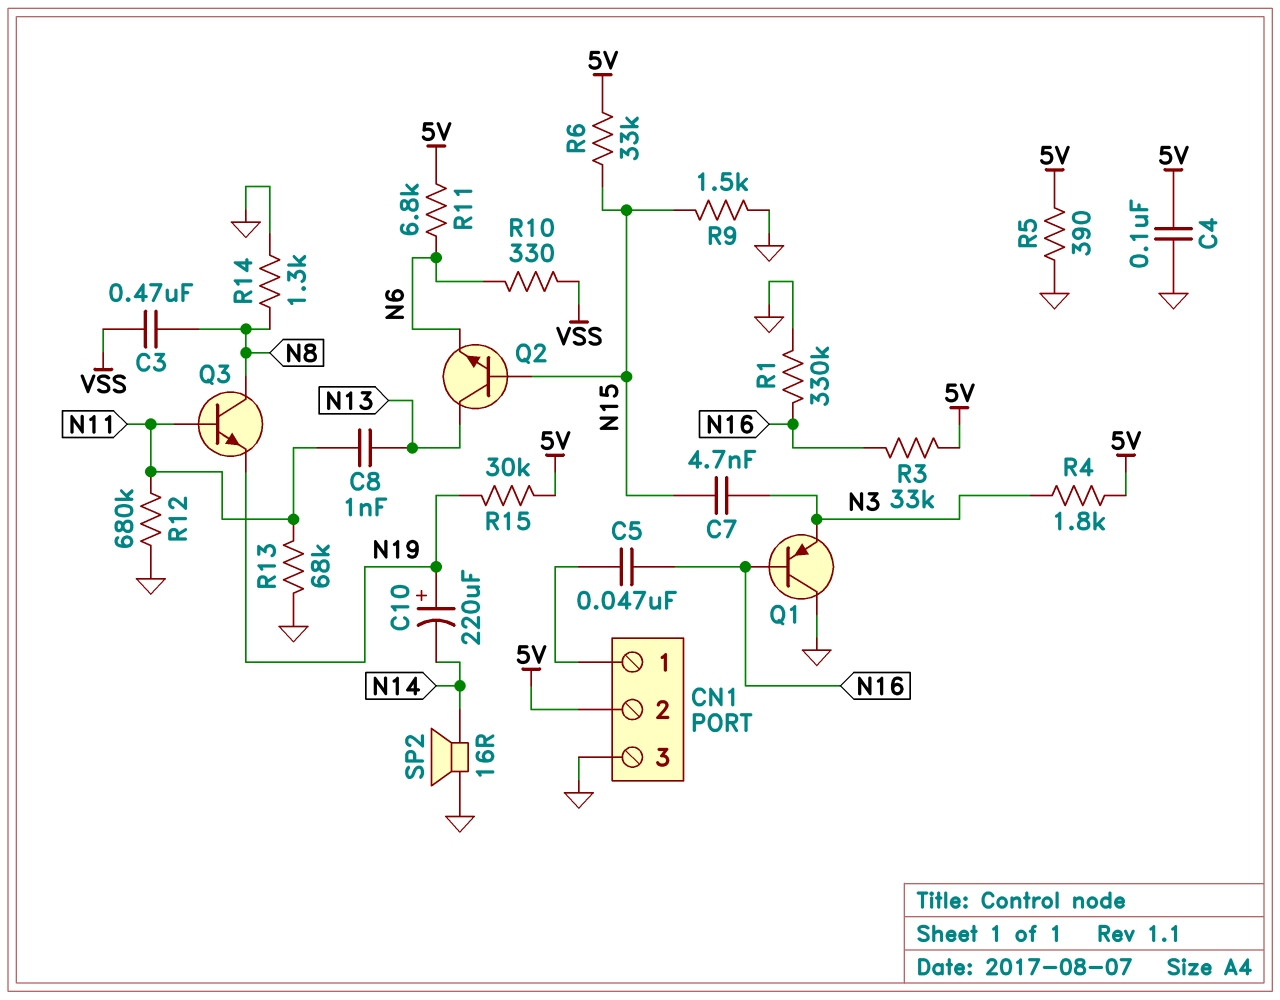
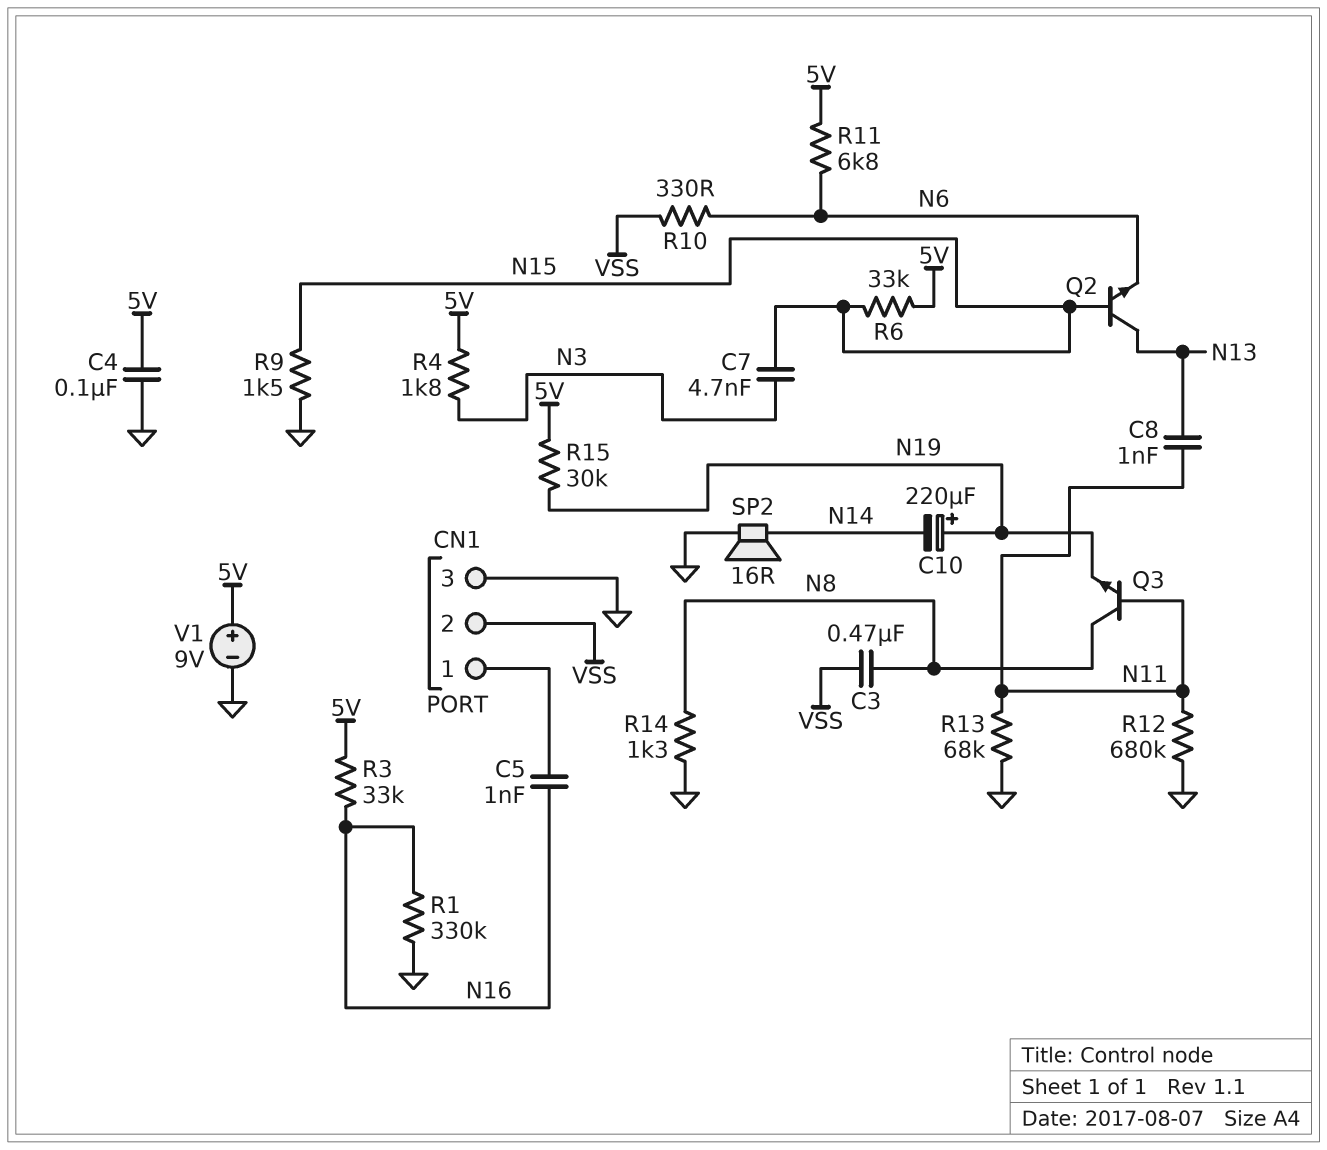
C5: 47nF (CN1/1, N16) -> 1nF (CN1/1, N16)
CN1 pin 2: 5V -> VSS
Q1: PNP (B N16, C GND, E N3) -> none
R5: 390 (5V, GND) -> none
V1: none -> 9V (plus 5V, minus GND)

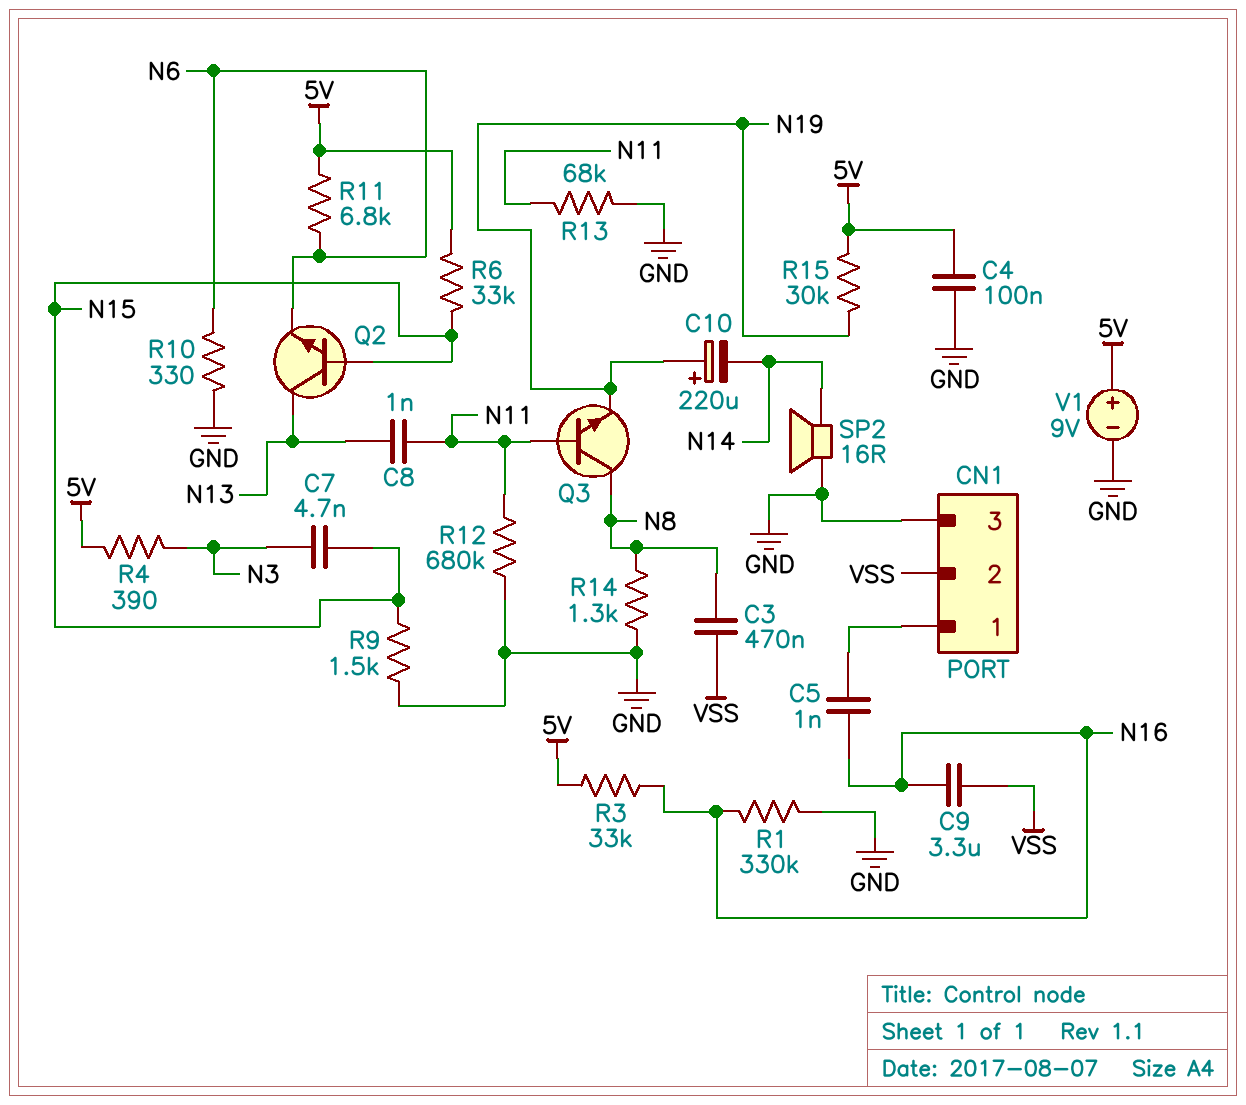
C9: none -> 3.3uF (N16, VSS)
R4: 1.8k (5V, N3) -> 390 (5V, N3)
R10: 330 (N6, VSS) -> 330 (GND, N6)

